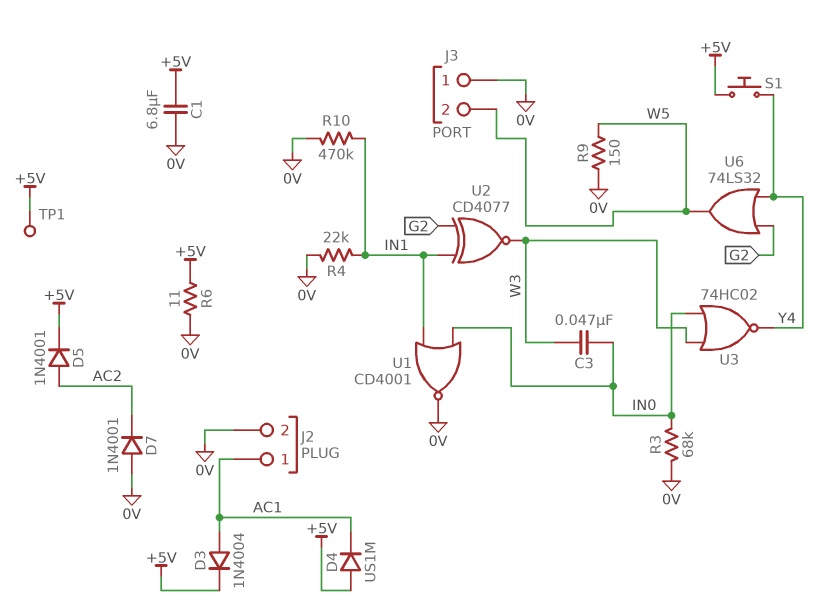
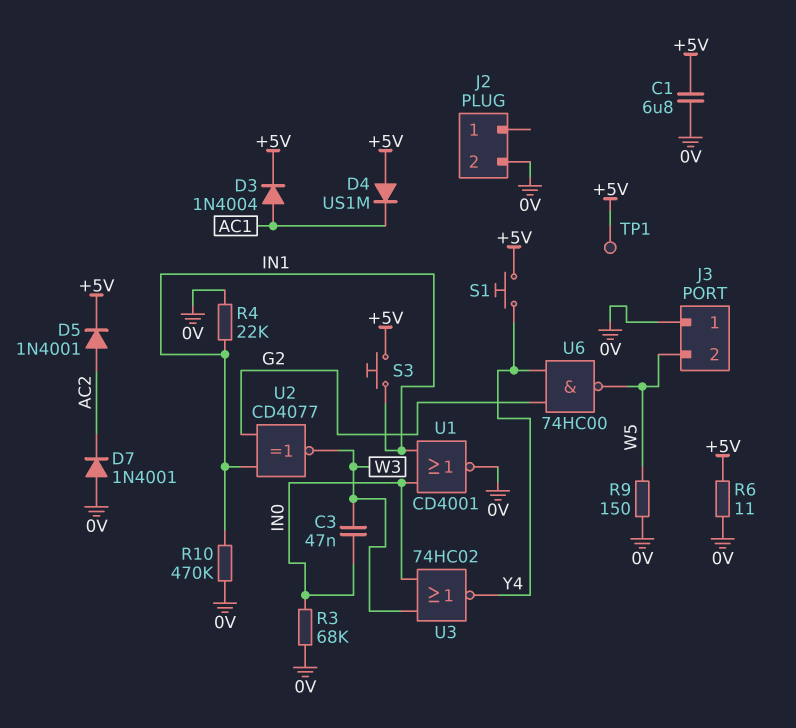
J2 pin 1: AC1 -> none
S3: none -> button (+5V, IN1)
U6: OR 74LS32 (in G2, in Y4, out W5) -> NAND 74HC00 (in G2, in Y4, out W5)

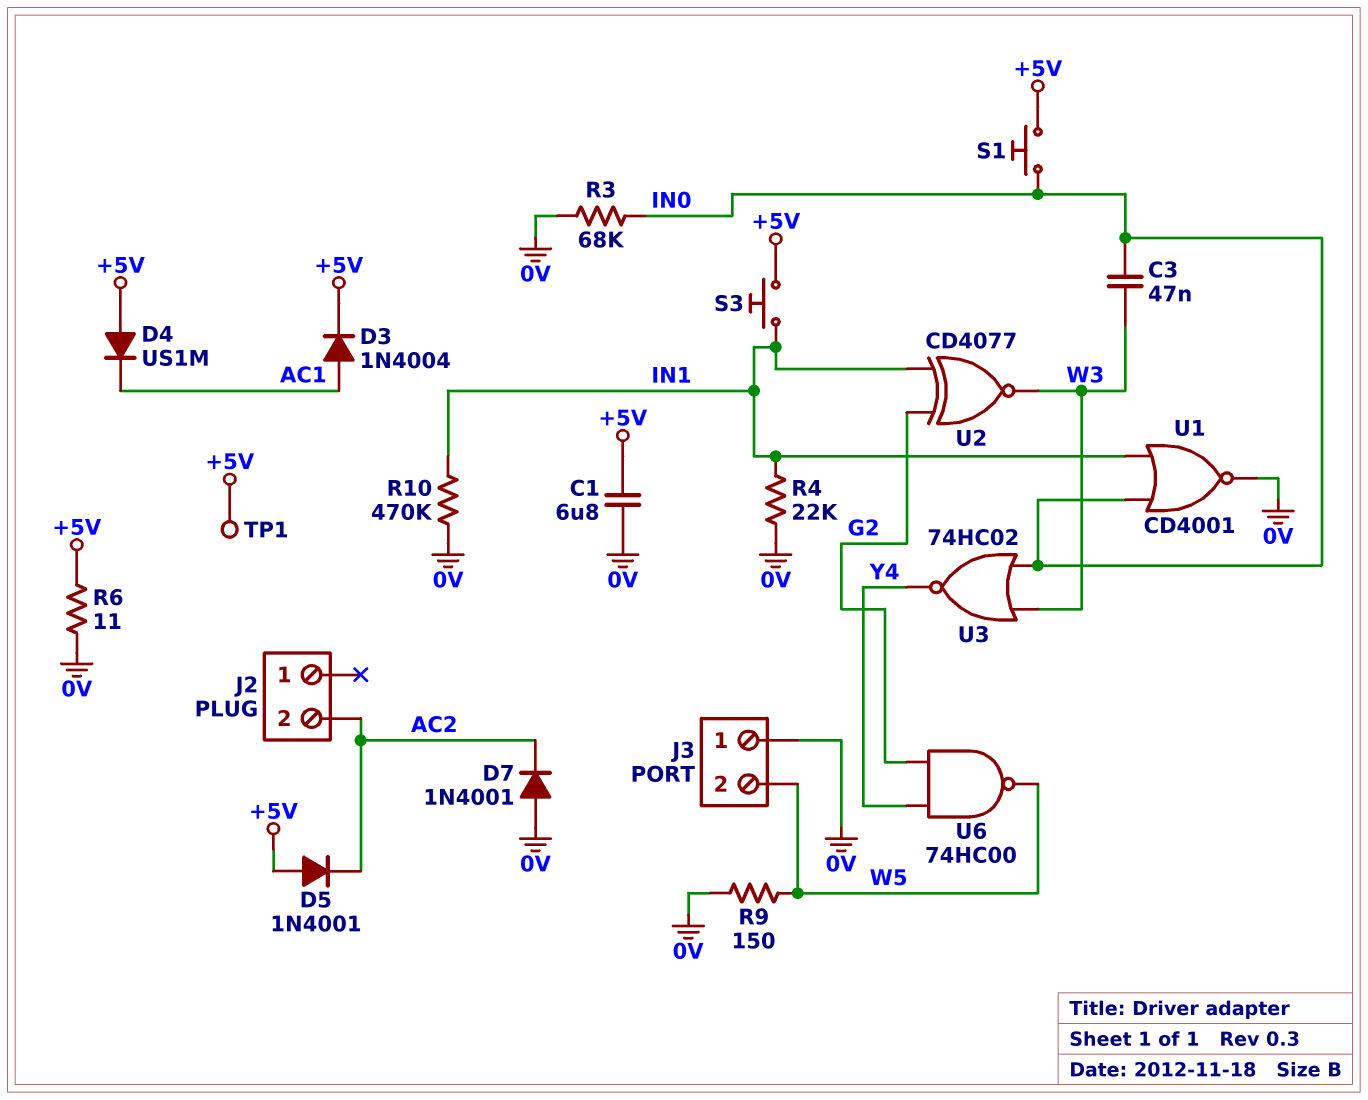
D5: diode 1N4001 (A AC2, K +5V) -> diode 1N4001 (A +5V, K AC2)
J2 pin 2: 0V -> AC2
S1: button (+5V, Y4) -> button (+5V, IN0)

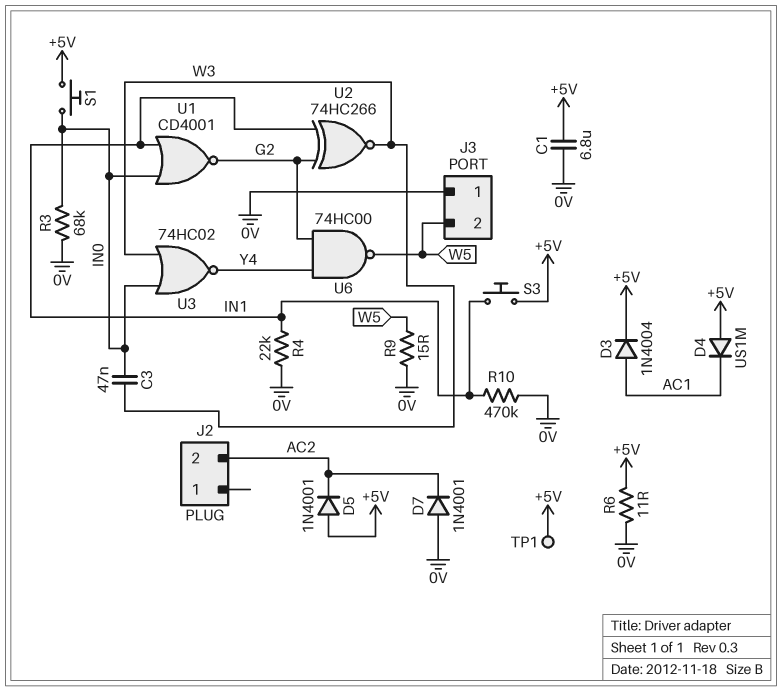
R9: 150 (0V, W5) -> 15 (0V, W5)
U1: NOR CD4001 (in IN0, in IN1, out 0V) -> NOR CD4001 (in IN0, in IN1, out G2)
U2: XNOR CD4077 (in G2, in IN1, out W3) -> XNOR 74HC266 (in G2, in IN1, out W3)

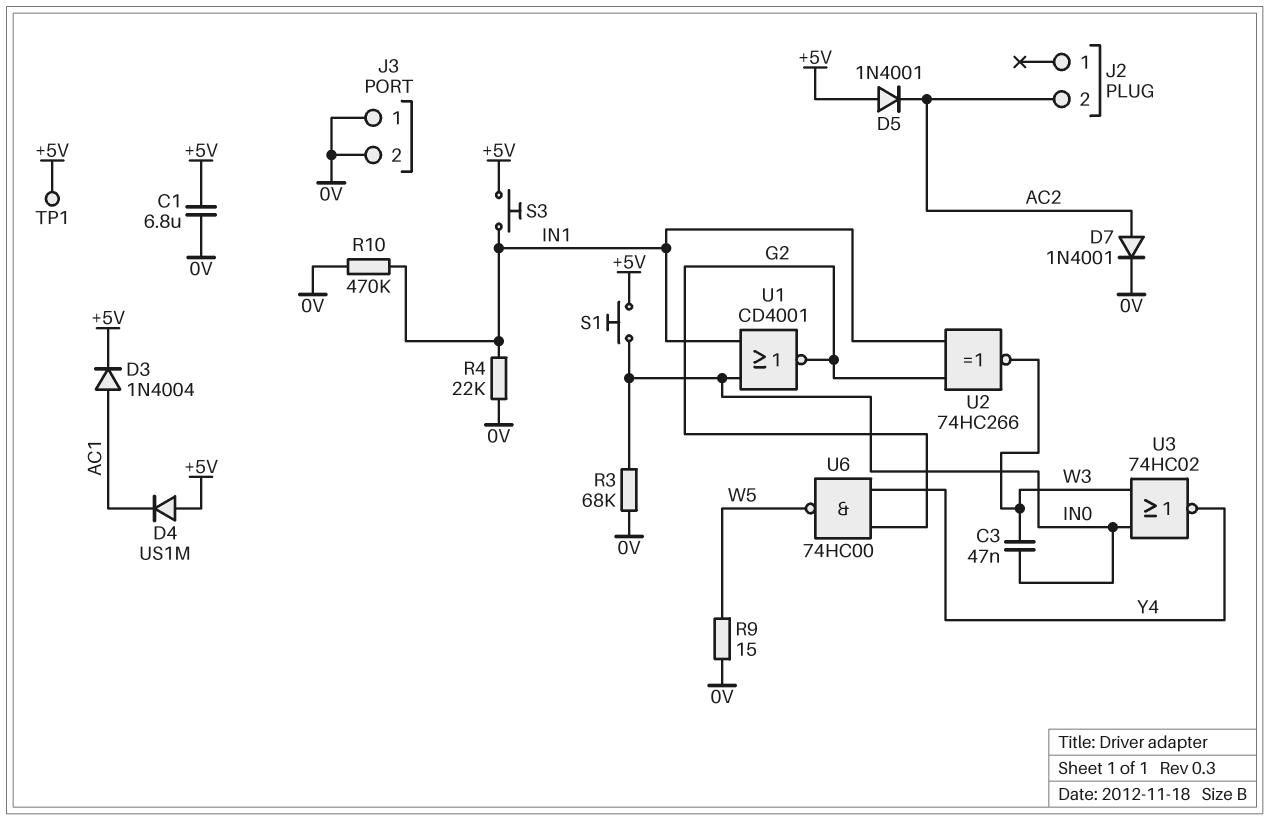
D7: diode 1N4001 (A 0V, K AC2) -> diode 1N4001 (A AC2, K 0V)
J3 pin 2: W5 -> 0V
R6: 11 (+5V, 0V) -> none

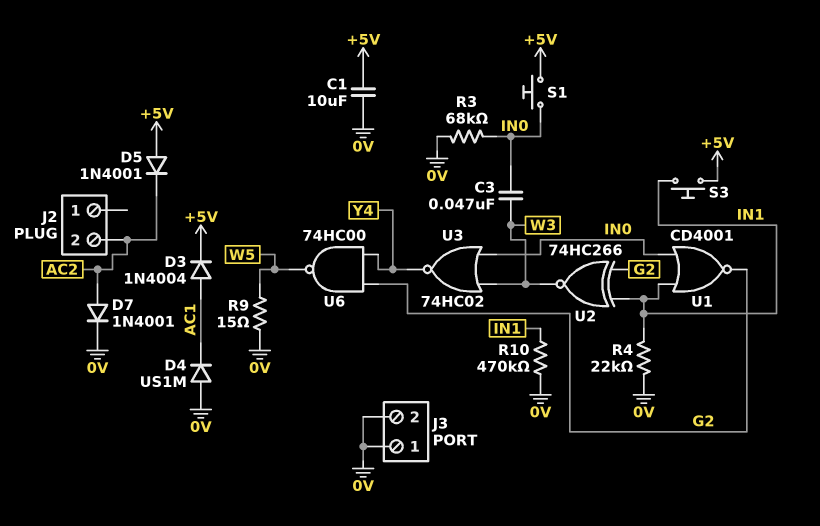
C1: 6.8uF (+5V, 0V) -> 10uF (+5V, 0V)
D4: diode US1M (A +5V, K AC1) -> diode US1M (A 0V, K AC1)
TP1: test point (+5V) -> none

